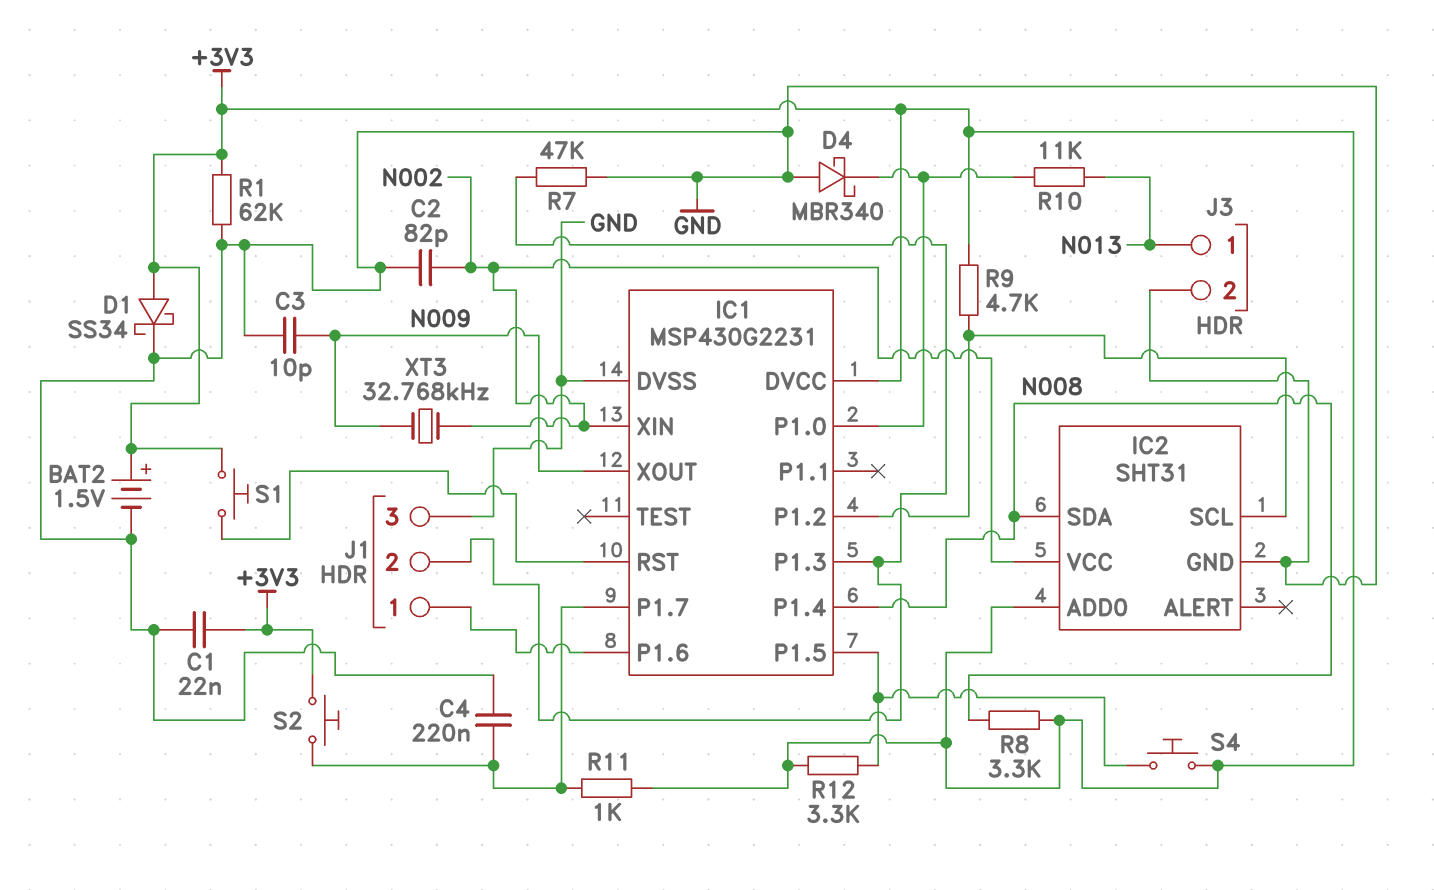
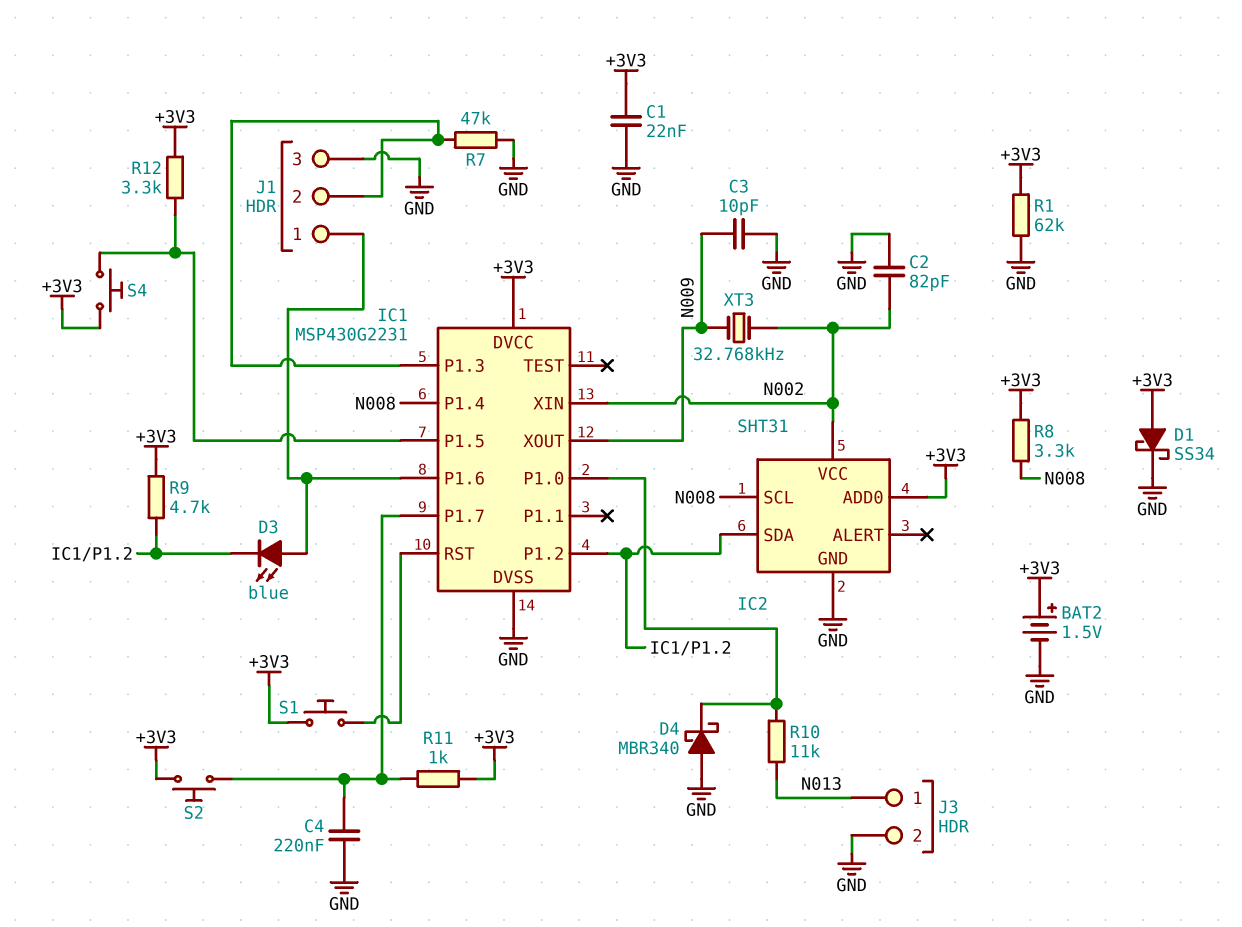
D3: none -> LED blue (A IC1/P1.6, K IC1/P1.2)
IC2 pin SCL: IC1/P1.2 -> N008
IC2 pin SDA: N008 -> IC1/P1.2

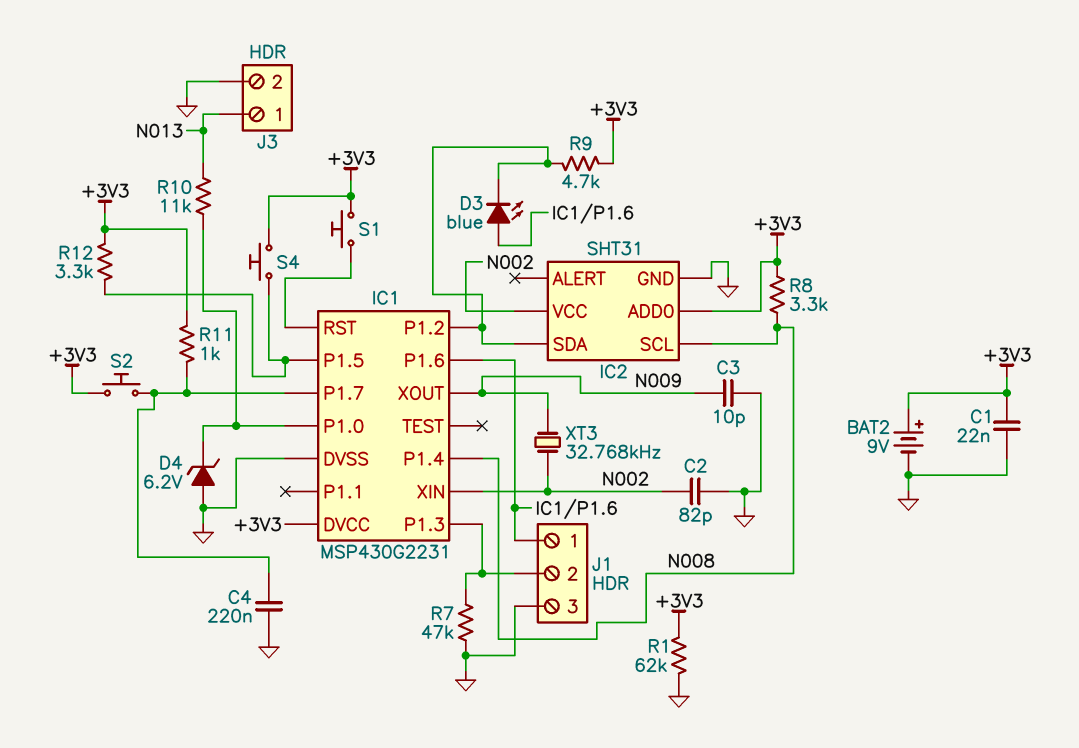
BAT2: 1.5V (plus +3V3, minus GND) -> 9V (plus +3V3, minus GND)
D1: schottky SS34 (A +3V3, K GND) -> none
D4: schottky MBR340 (A GND, K IC1/P1.0) -> zener 6.2V (A GND, K IC1/P1.0)

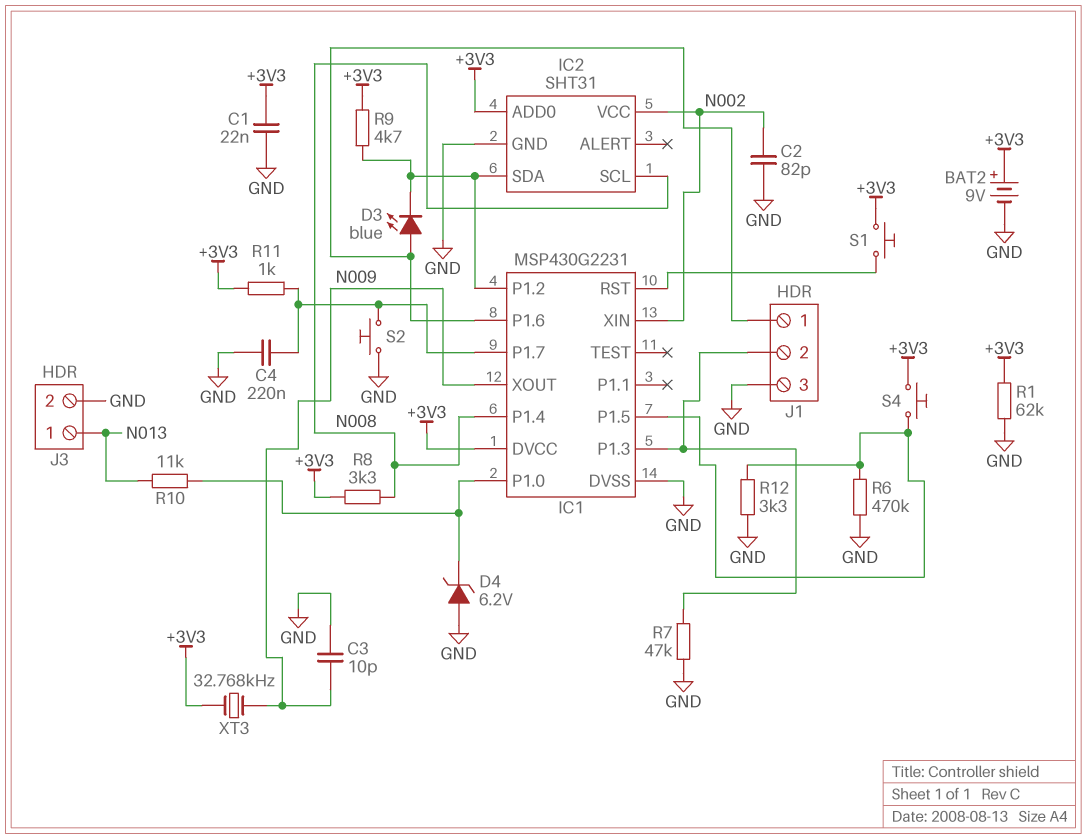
R6: none -> 470k (GND, IC1/P1.5)
R12: 3.3k (+3V3, IC1/P1.5) -> 3.3k (GND, IC1/P1.5)
S2: button (+3V3, IC1/P1.7) -> button (GND, IC1/P1.7)
XT3: 32.768kHz (N002, N009) -> 32.768kHz (+3V3, N009)

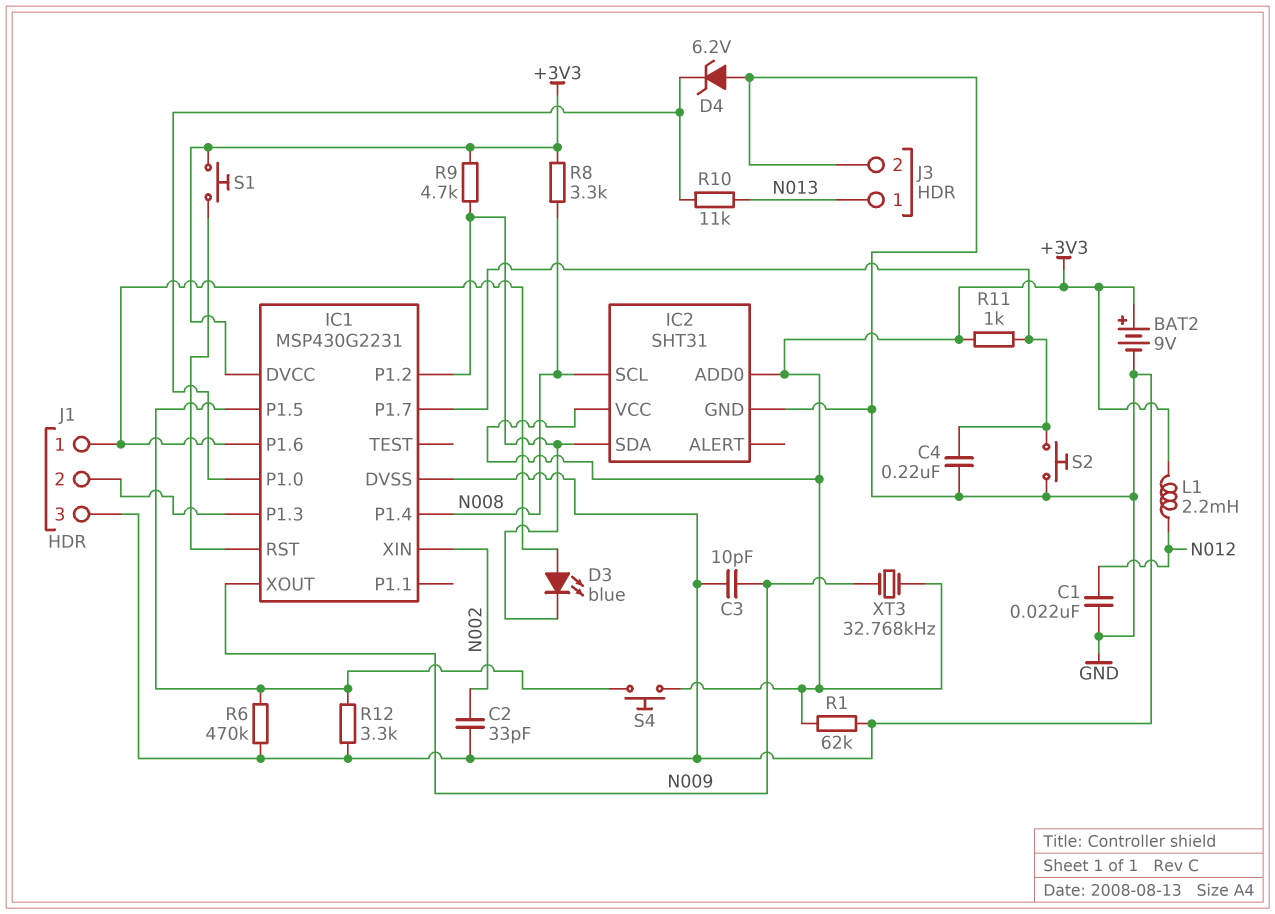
C1: 22nF (+3V3, GND) -> 22nF (GND, N012)
C2: 82pF (GND, N002) -> 33pF (GND, N002)
IC2 pin VCC: N002 -> +3V3
L1: none -> 2.2mH (+3V3, N012)
R7: 47k (GND, IC1/P1.3) -> none

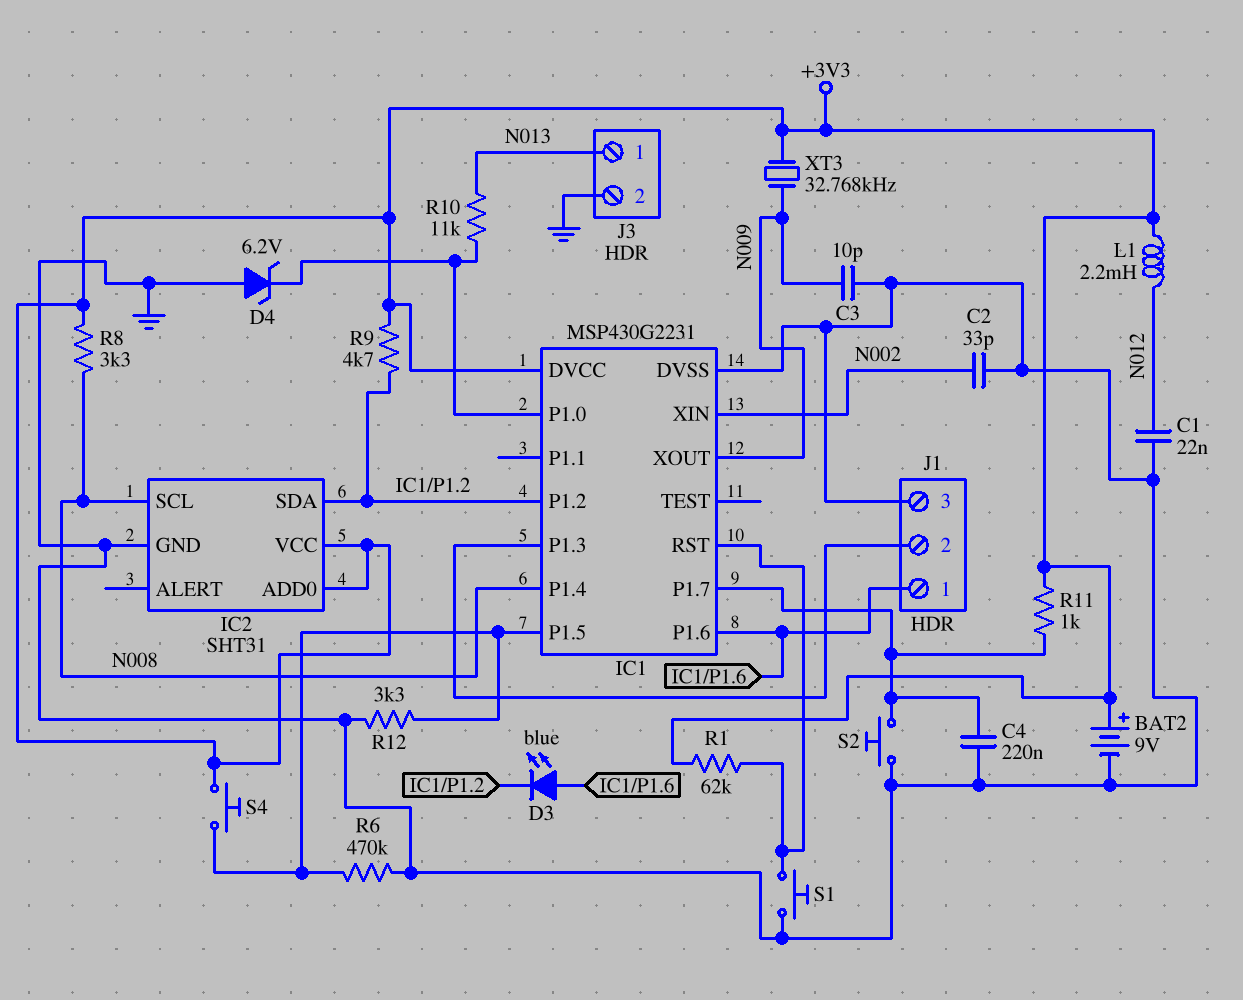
R1: 62k (+3V3, GND) -> 62k (+3V3, IC1/RST)
S1: button (+3V3, IC1/RST) -> button (GND, IC1/RST)

